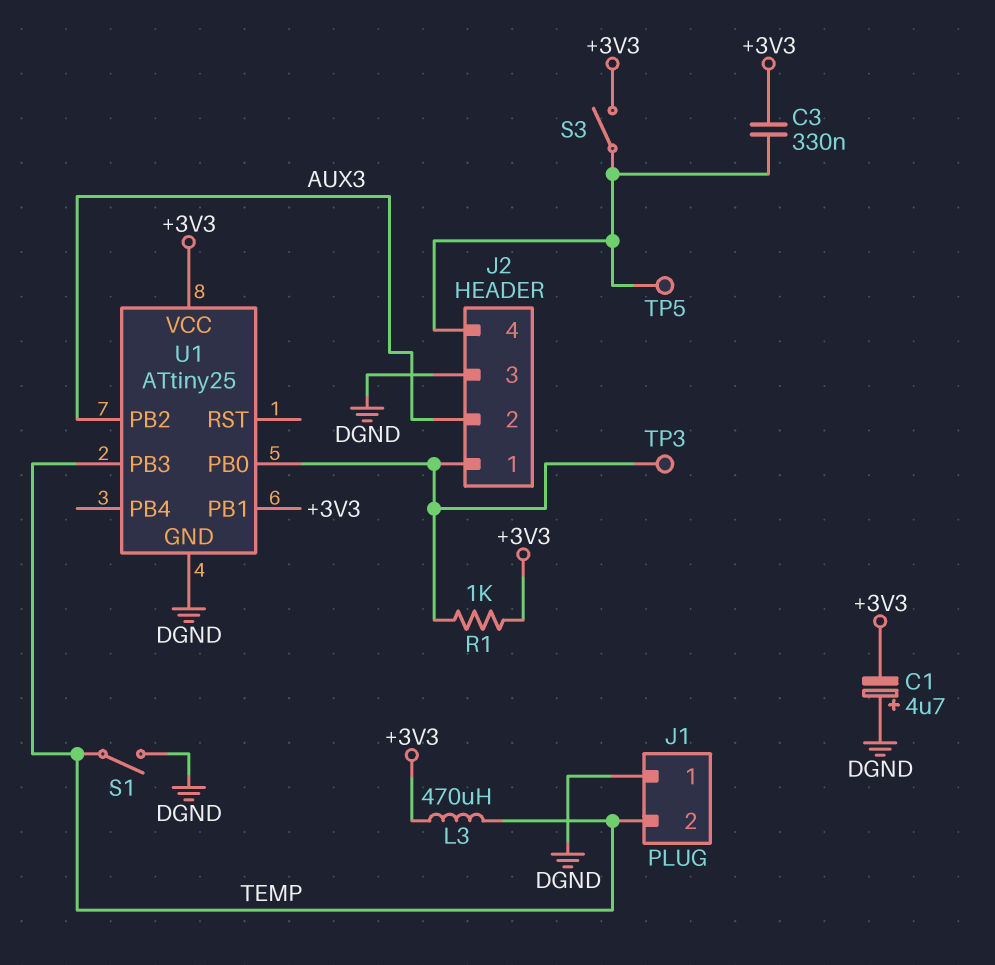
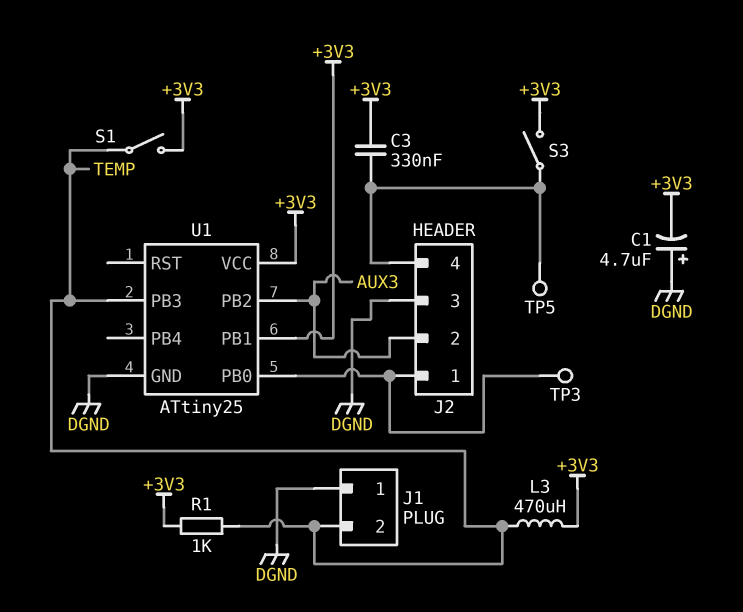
R1: 1k (+3V3, J2/1) -> 1k (+3V3, TEMP)
S1: switch (DGND, TEMP) -> switch (+3V3, TEMP)

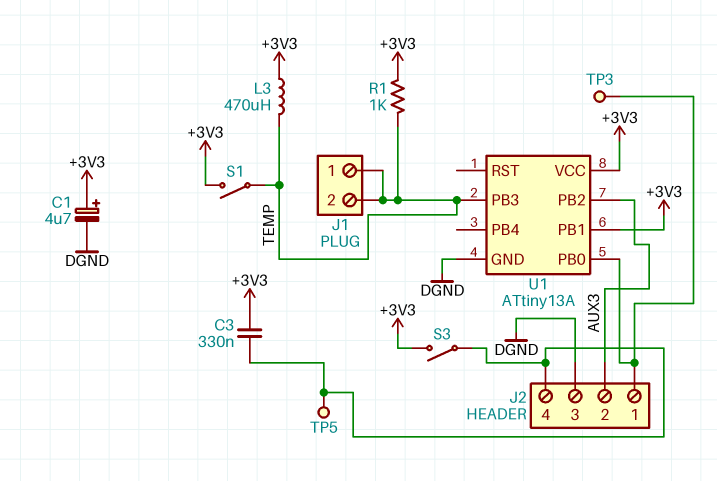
C1: 4.7uF (plus DGND, minus +3V3) -> 4.7uF (plus +3V3, minus DGND)
J1 pin 1: DGND -> TEMP
U1: ATtiny25 -> ATtiny13A

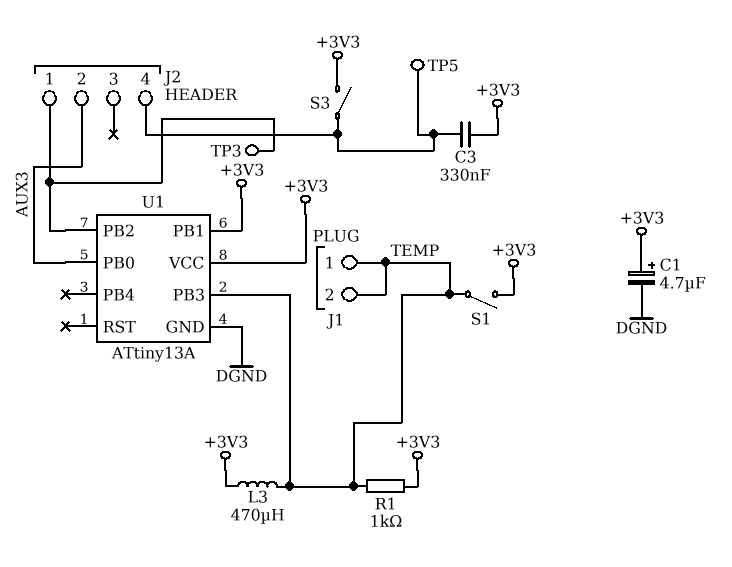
J2 pin 3: DGND -> none
U1 pin PB0: J2/1 -> AUX3
U1 pin PB2: AUX3 -> J2/1

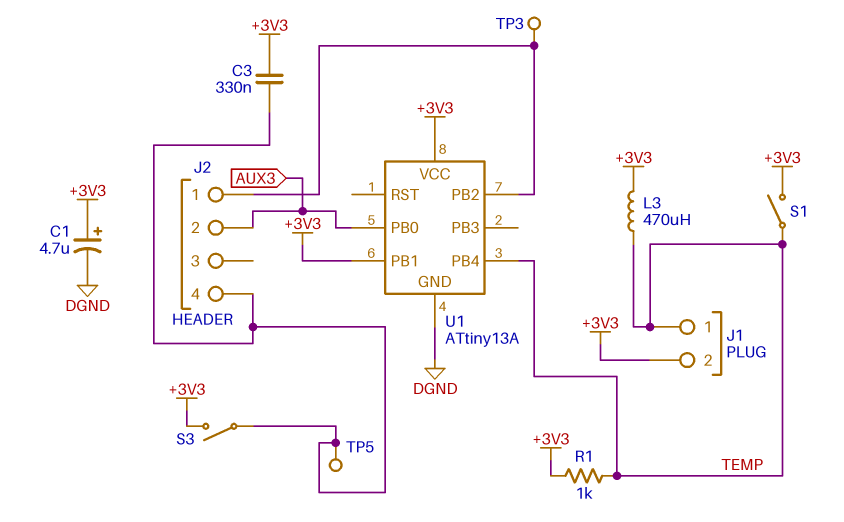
J1 pin 2: TEMP -> +3V3
U1 pin PB3: TEMP -> none
U1 pin PB4: none -> TEMP

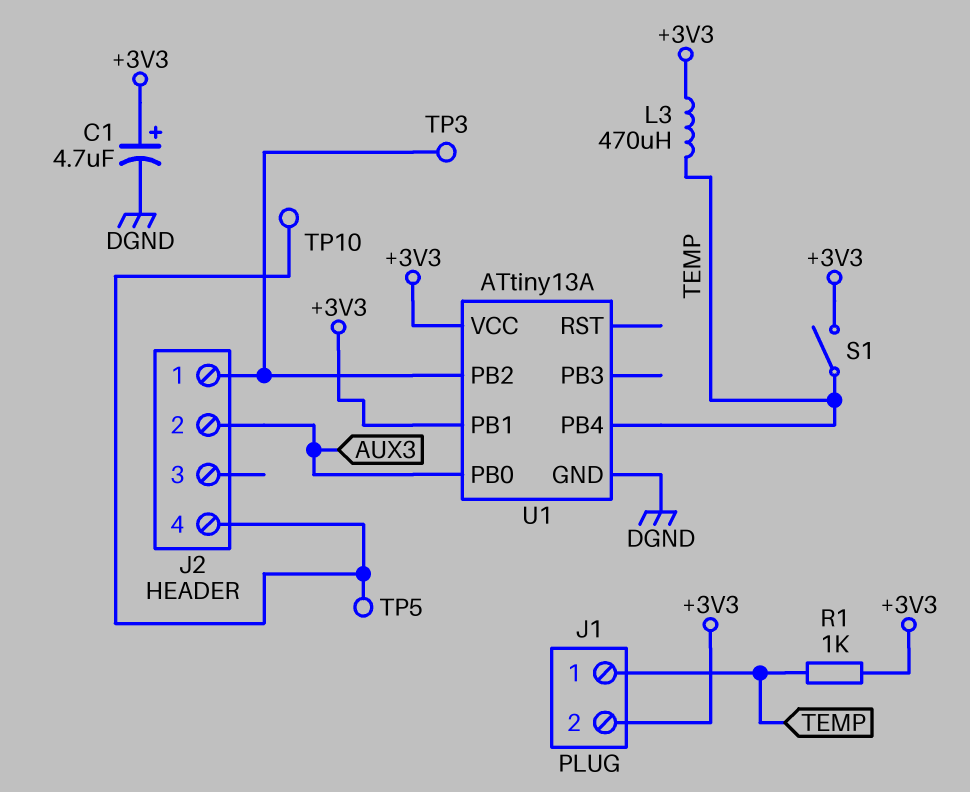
C3: 330nF (+3V3, J2/4) -> none
S3: switch (+3V3, J2/4) -> none
TP10: none -> test point (J2/4)

